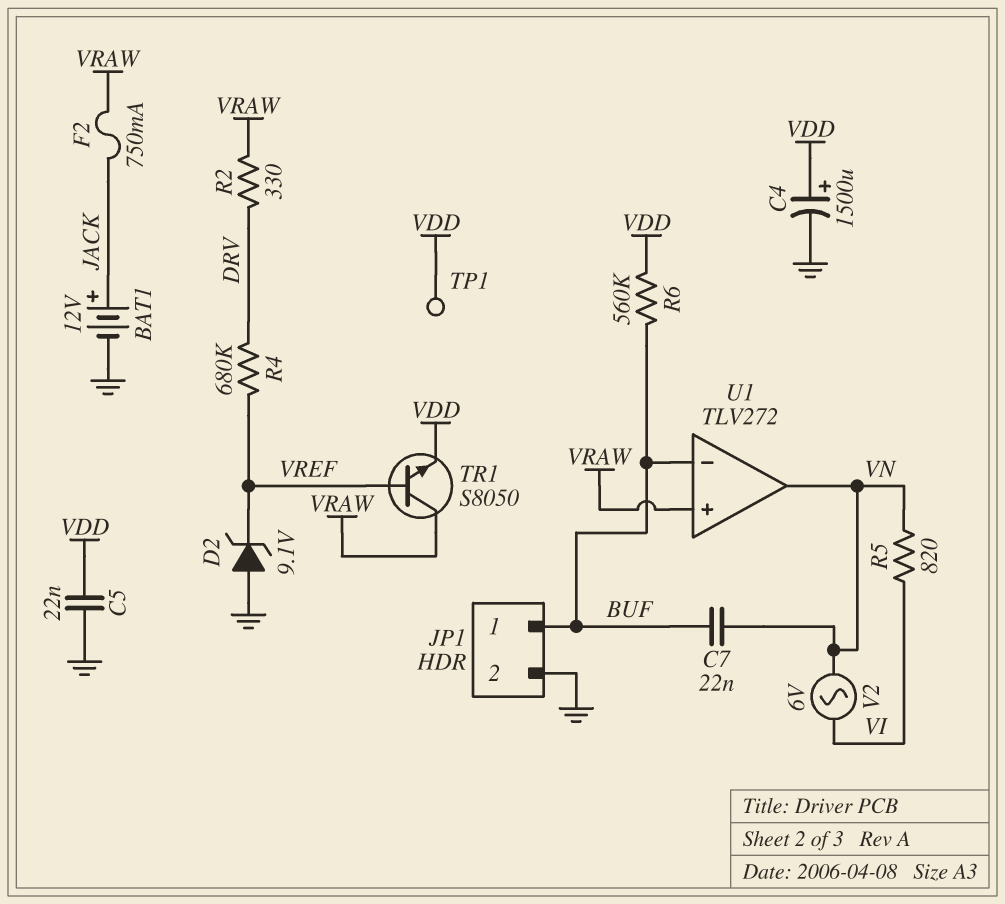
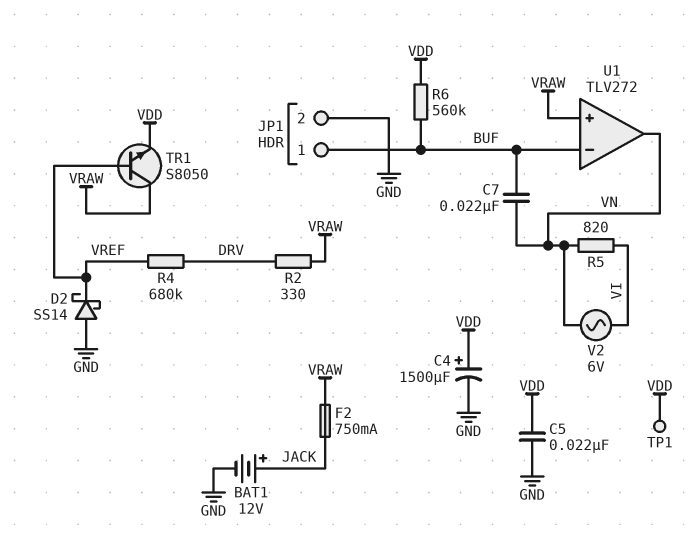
D2: zener 9.1V (A GND, K VREF) -> schottky SS14 (A GND, K VREF)

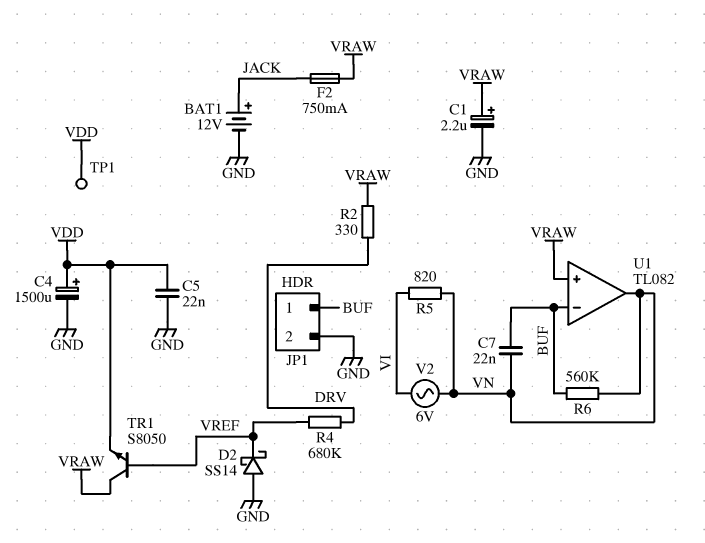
C1: none -> 2.2uF (plus VRAW, minus GND)
R6: 560k (BUF, VDD) -> 560k (BUF, VN)
U1: TLV272 -> TL082

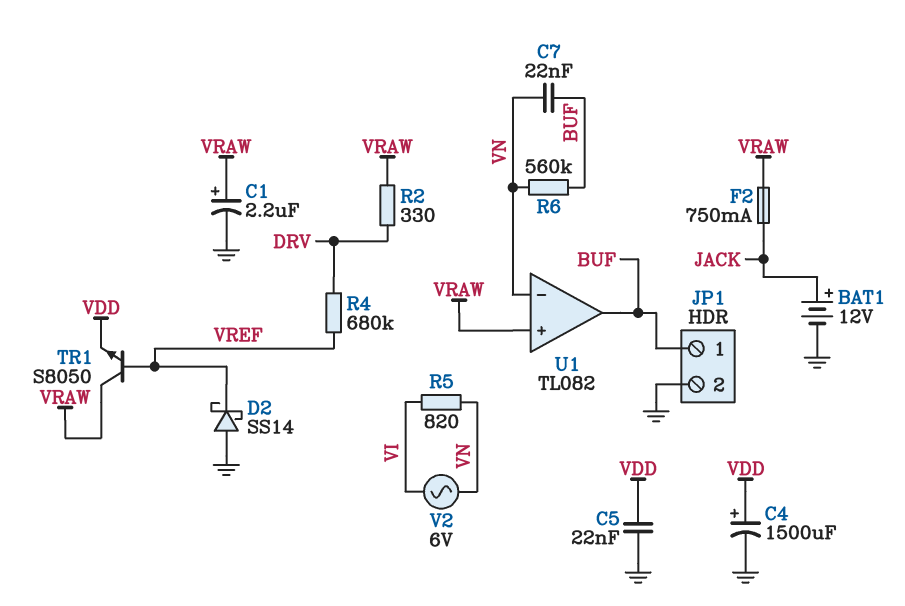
TP1: test point (VDD) -> none
U1 pin in-: BUF -> VN
U1 pin out: VN -> BUF

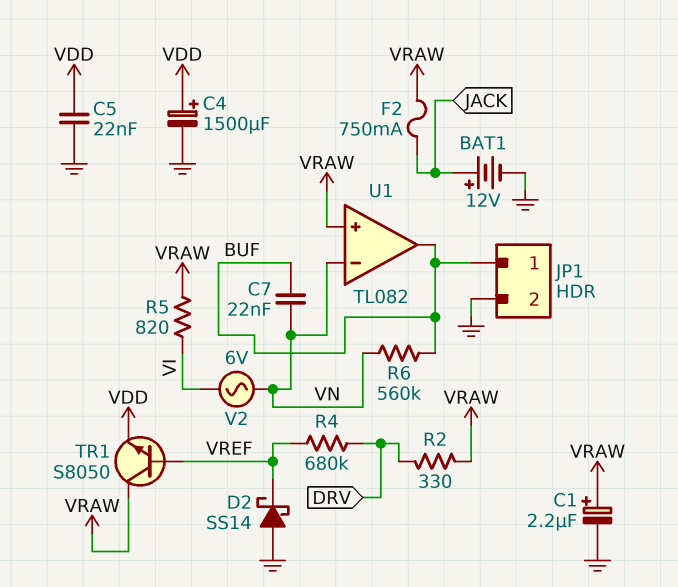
R5: 820 (VI, VN) -> 820 (VI, VRAW)

